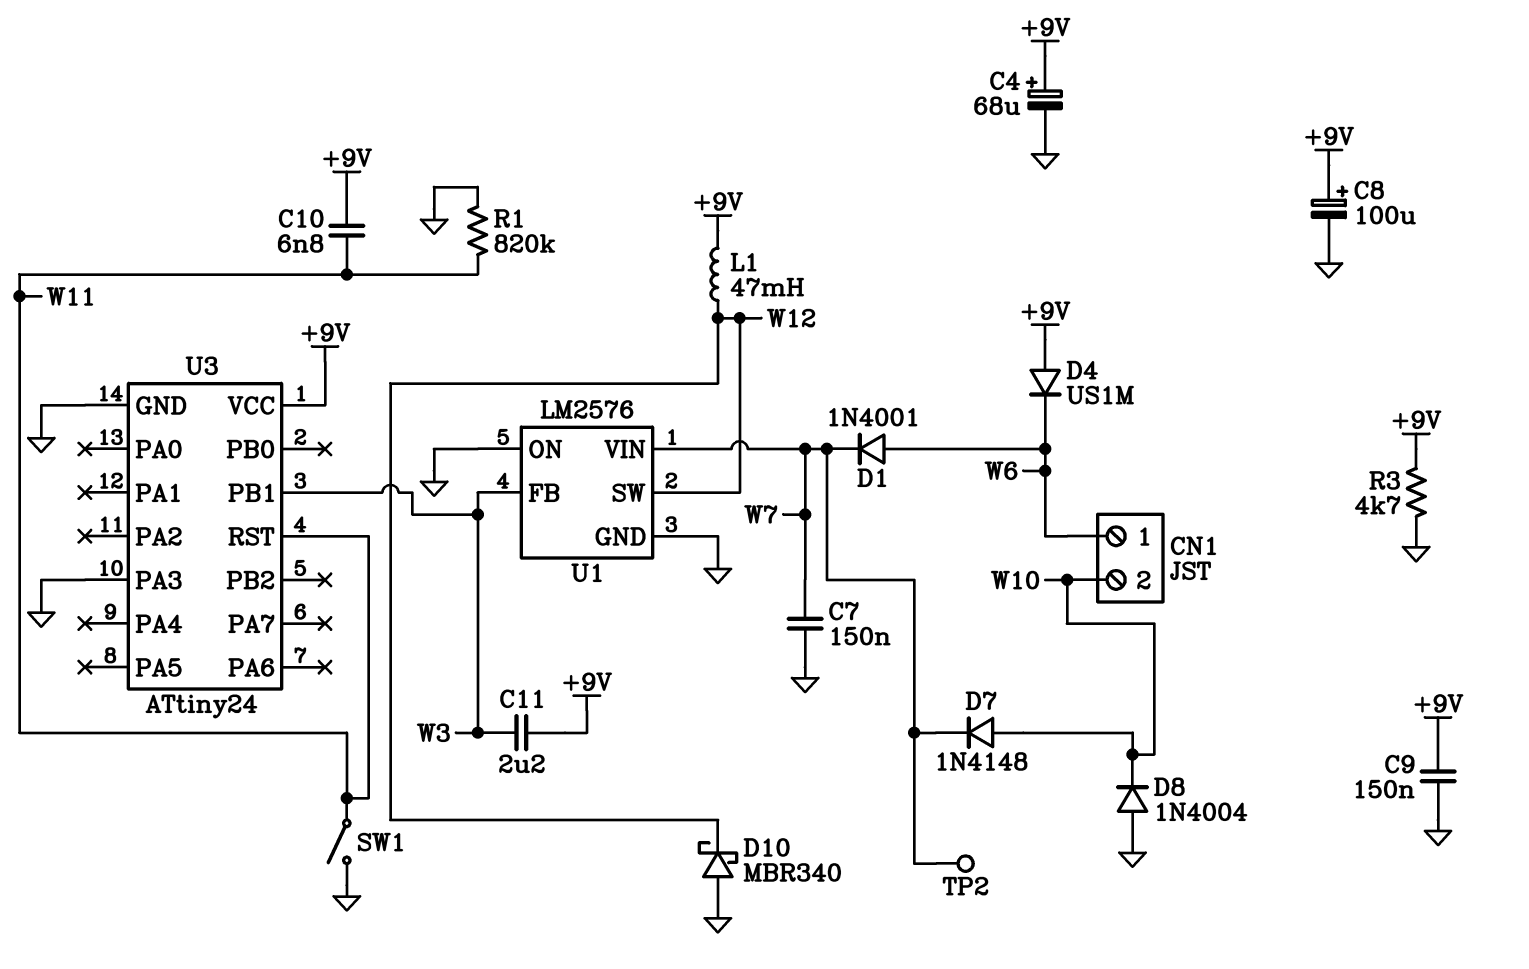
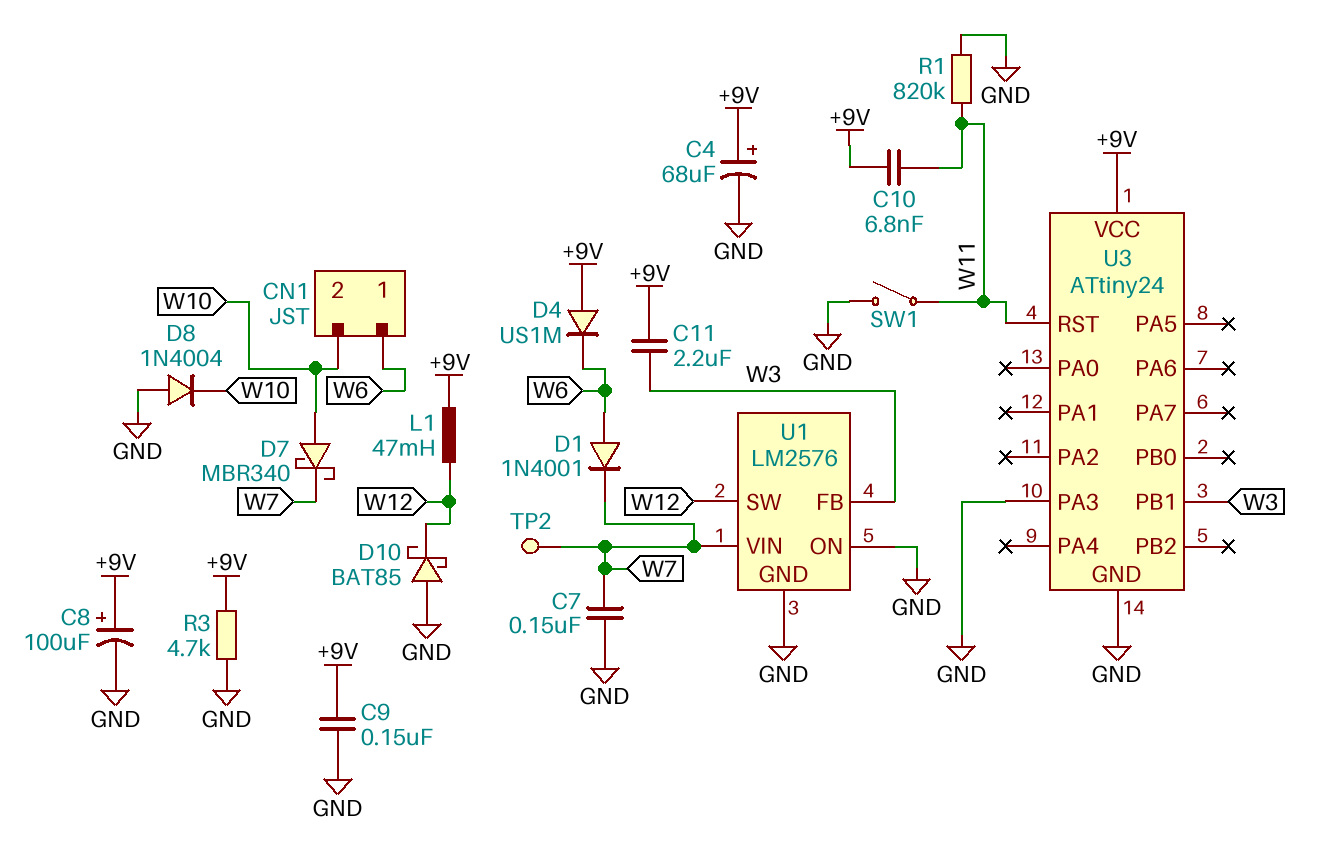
D7: diode 1N4148 (A W10, K W7) -> schottky MBR340 (A W10, K W7)
D10: schottky MBR340 (A GND, K W12) -> schottky BAT85 (A GND, K W12)

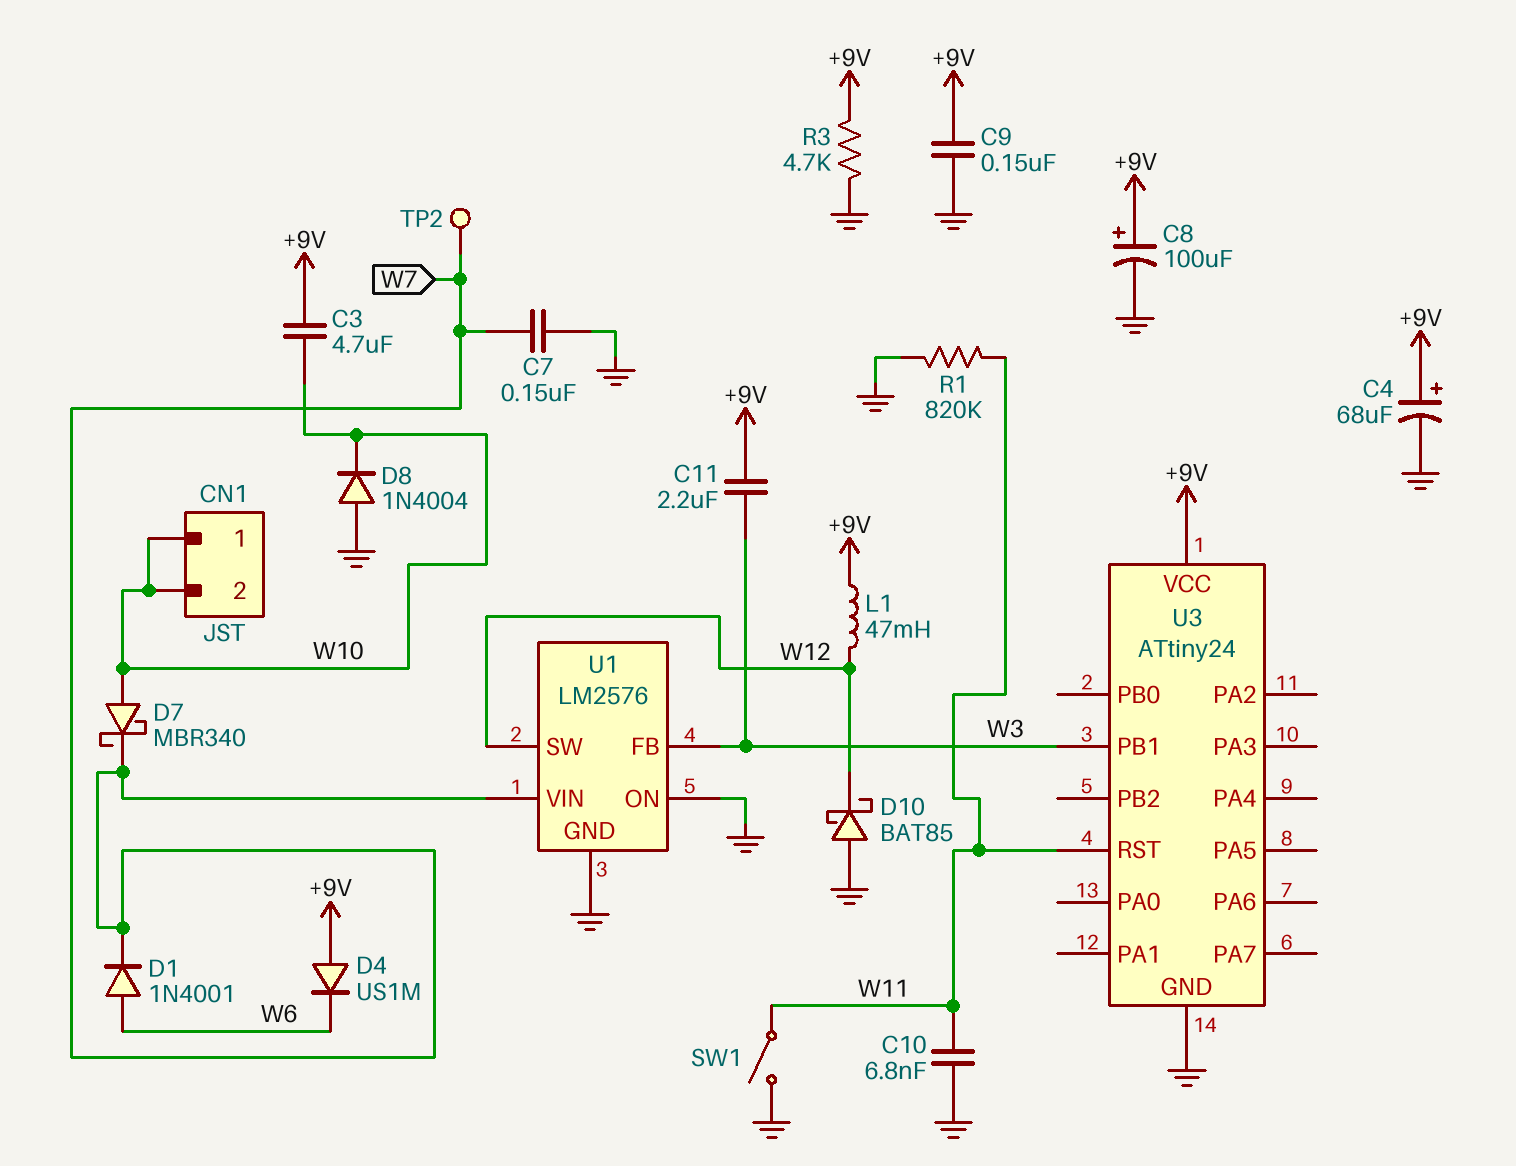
C3: none -> 4.7uF (+9V, W10)
C10: 6.8nF (+9V, W11) -> 6.8nF (GND, W11)
CN1 pin 1: W6 -> W10
U3 pin PA3: GND -> none

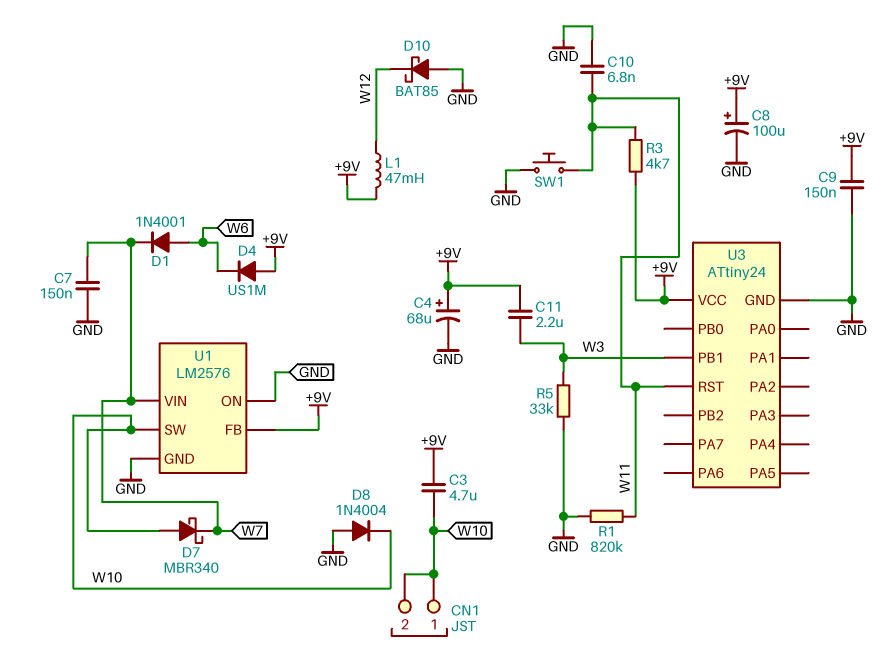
R3: 4.7k (+9V, GND) -> 4.7k (+9V, W11)
R5: none -> 33k (GND, W3)
SW1: switch (GND, W11) -> button (GND, W11)
TP2: test point (W7) -> none
U1 pin FB: W3 -> +9V
U1 pin SW: W12 -> W10

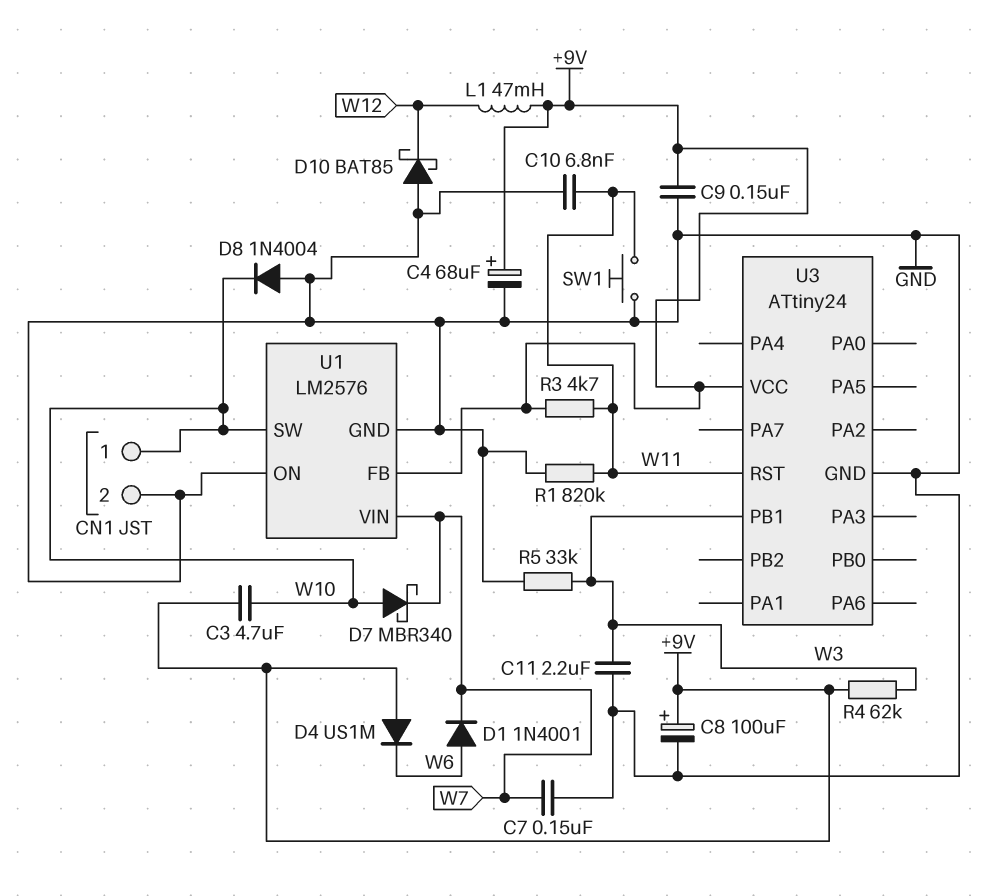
C11: 2.2uF (+9V, W3) -> 2.2uF (GND, W3)
CN1 pin 2: W10 -> GND
R4: none -> 62k (+9V, W3)

